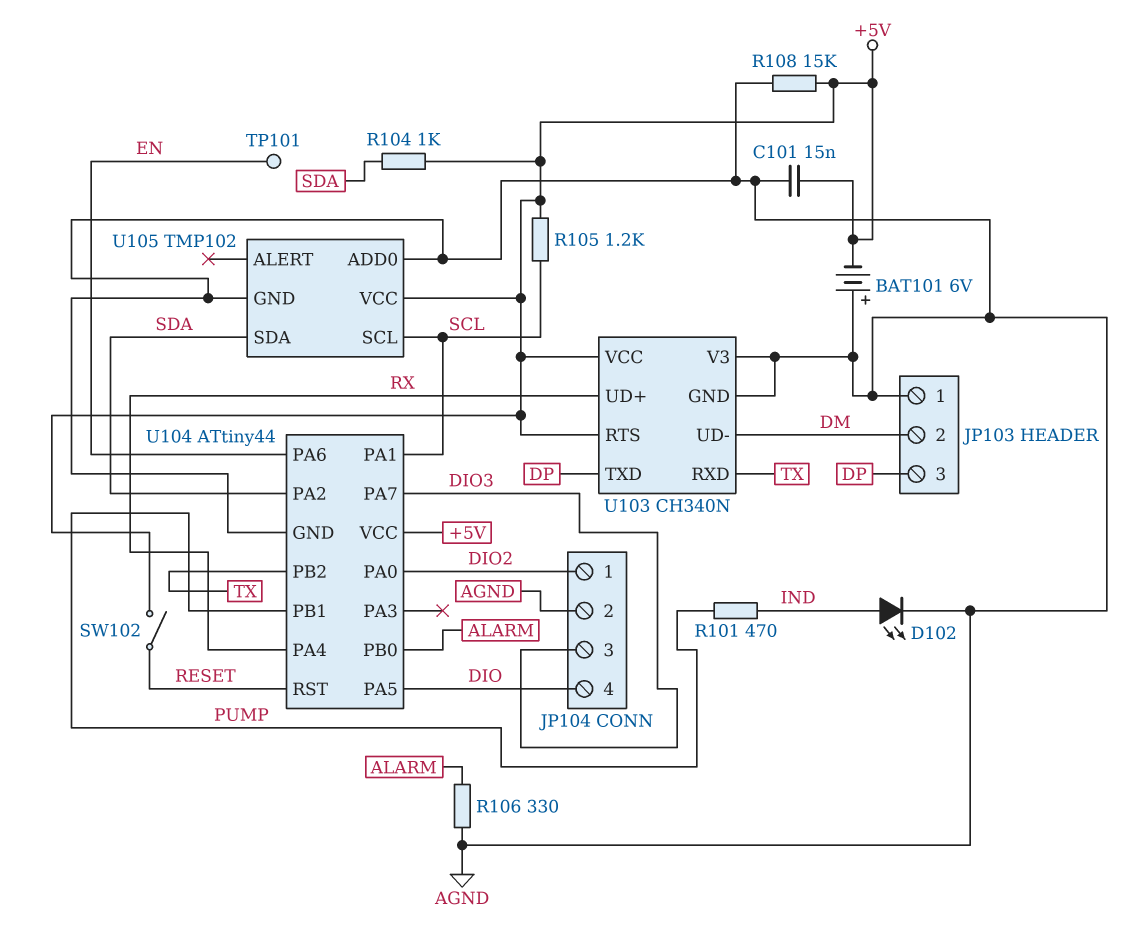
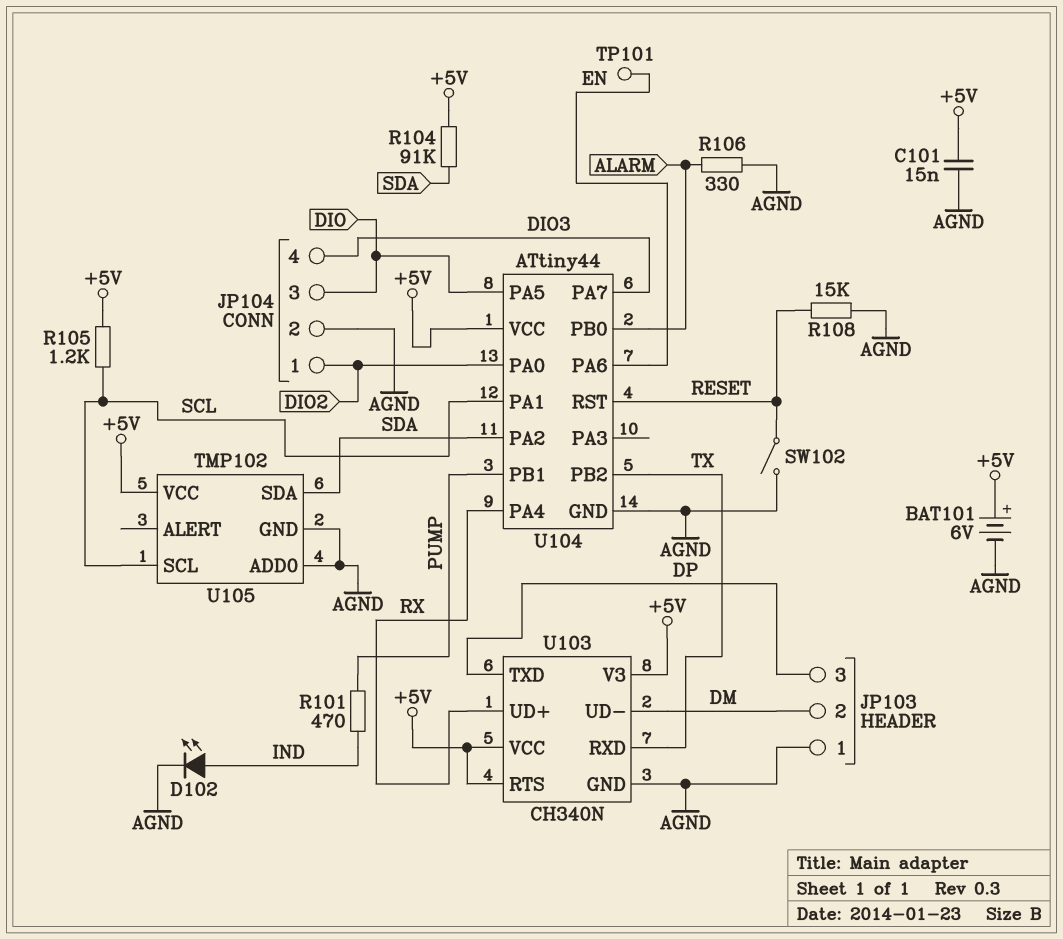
BAT101: 6V (plus AGND, minus +5V) -> 6V (plus +5V, minus AGND)
JP104 pin 3: DIO3 -> DIO
JP104 pin 4: DIO -> DIO3
R104: 1k (+5V, SDA) -> 91k (+5V, SDA)
R108: 15k (+5V, AGND) -> 15k (AGND, RESET)
SW102: switch (+5V, RESET) -> switch (AGND, RESET)
U103 pin V3: AGND -> +5V

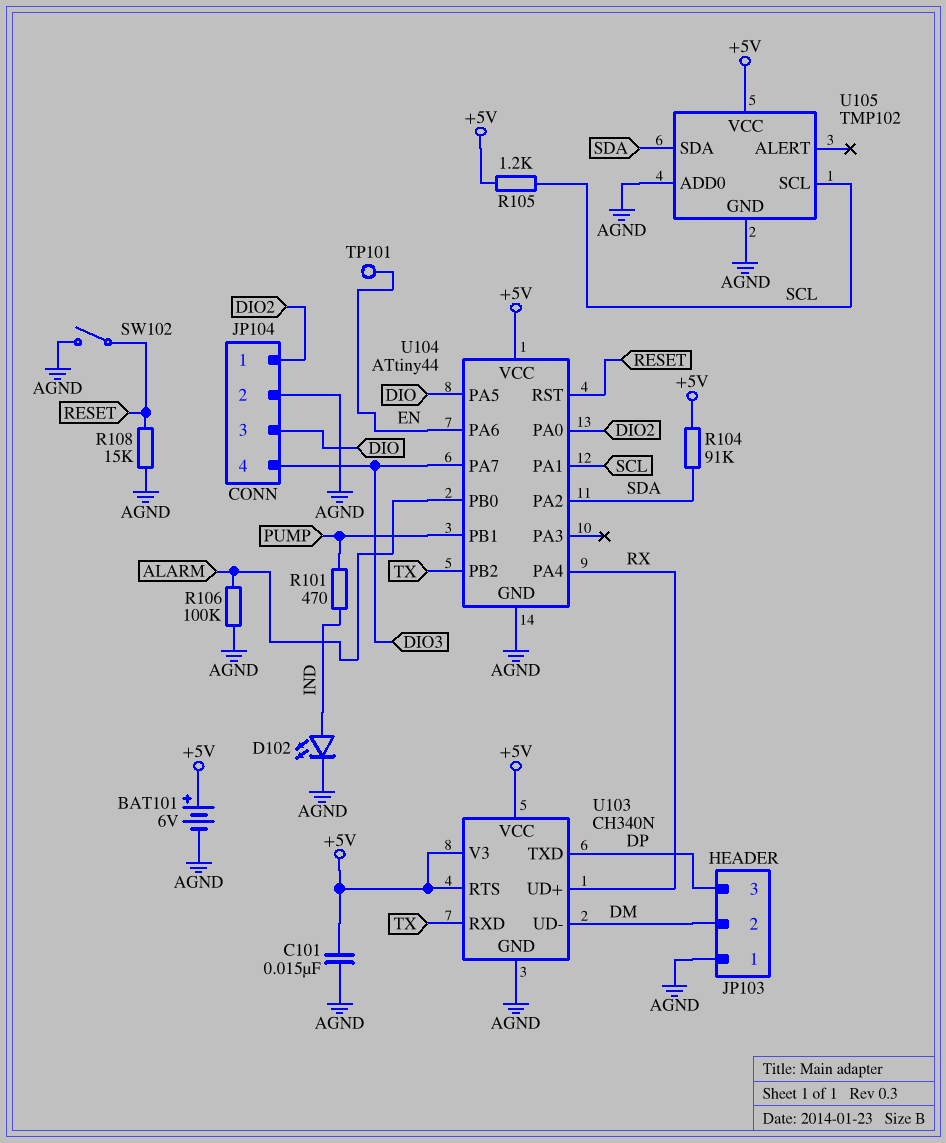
R106: 330 (AGND, ALARM) -> 100k (AGND, ALARM)

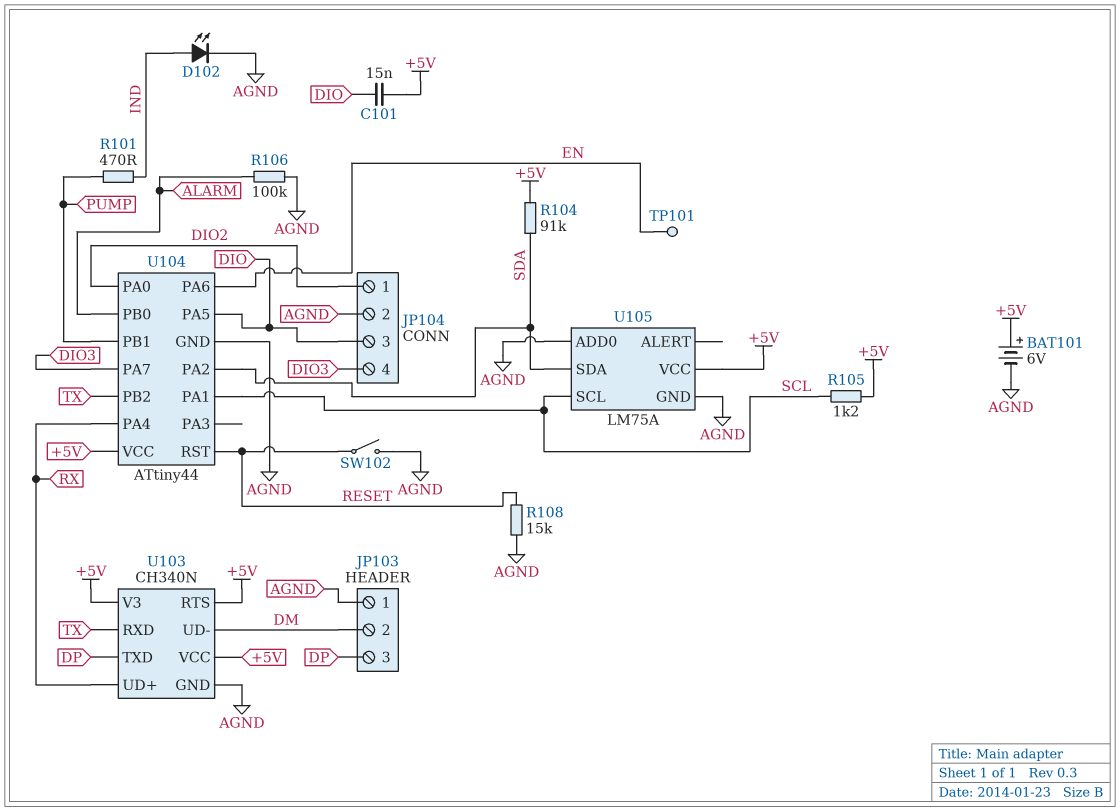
C101: 15nF (+5V, AGND) -> 15nF (+5V, DIO)
U105: TMP102 -> LM75A

